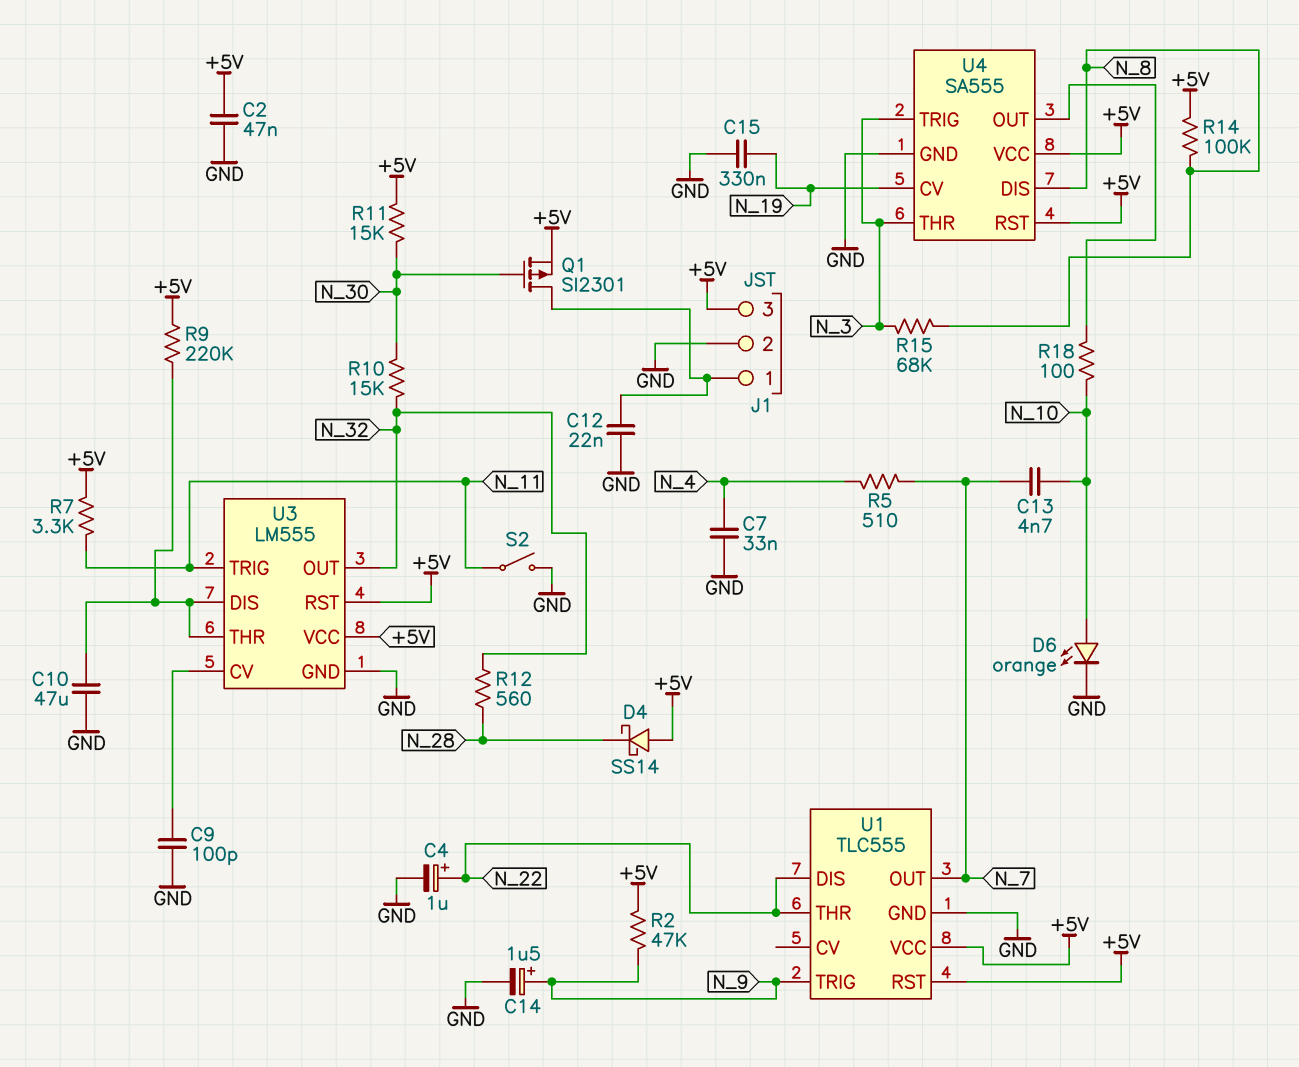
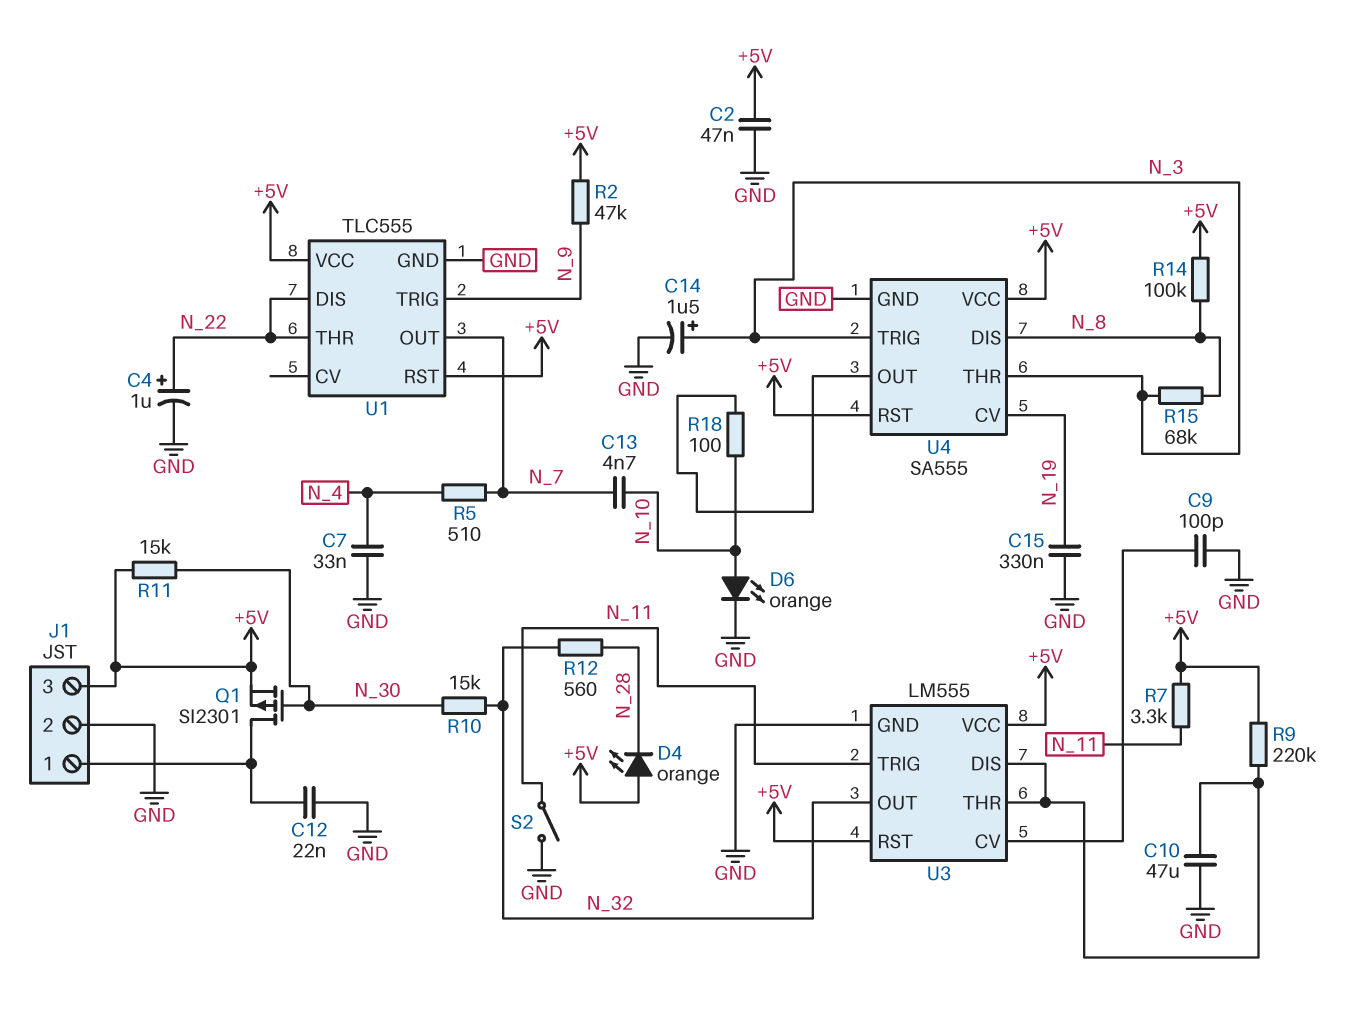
C14: 1.5uF (plus N_9, minus GND) -> 1.5uF (plus N_3, minus GND)
D4: schottky SS14 (A +5V, K N_28) -> LED orange (A +5V, K N_28)

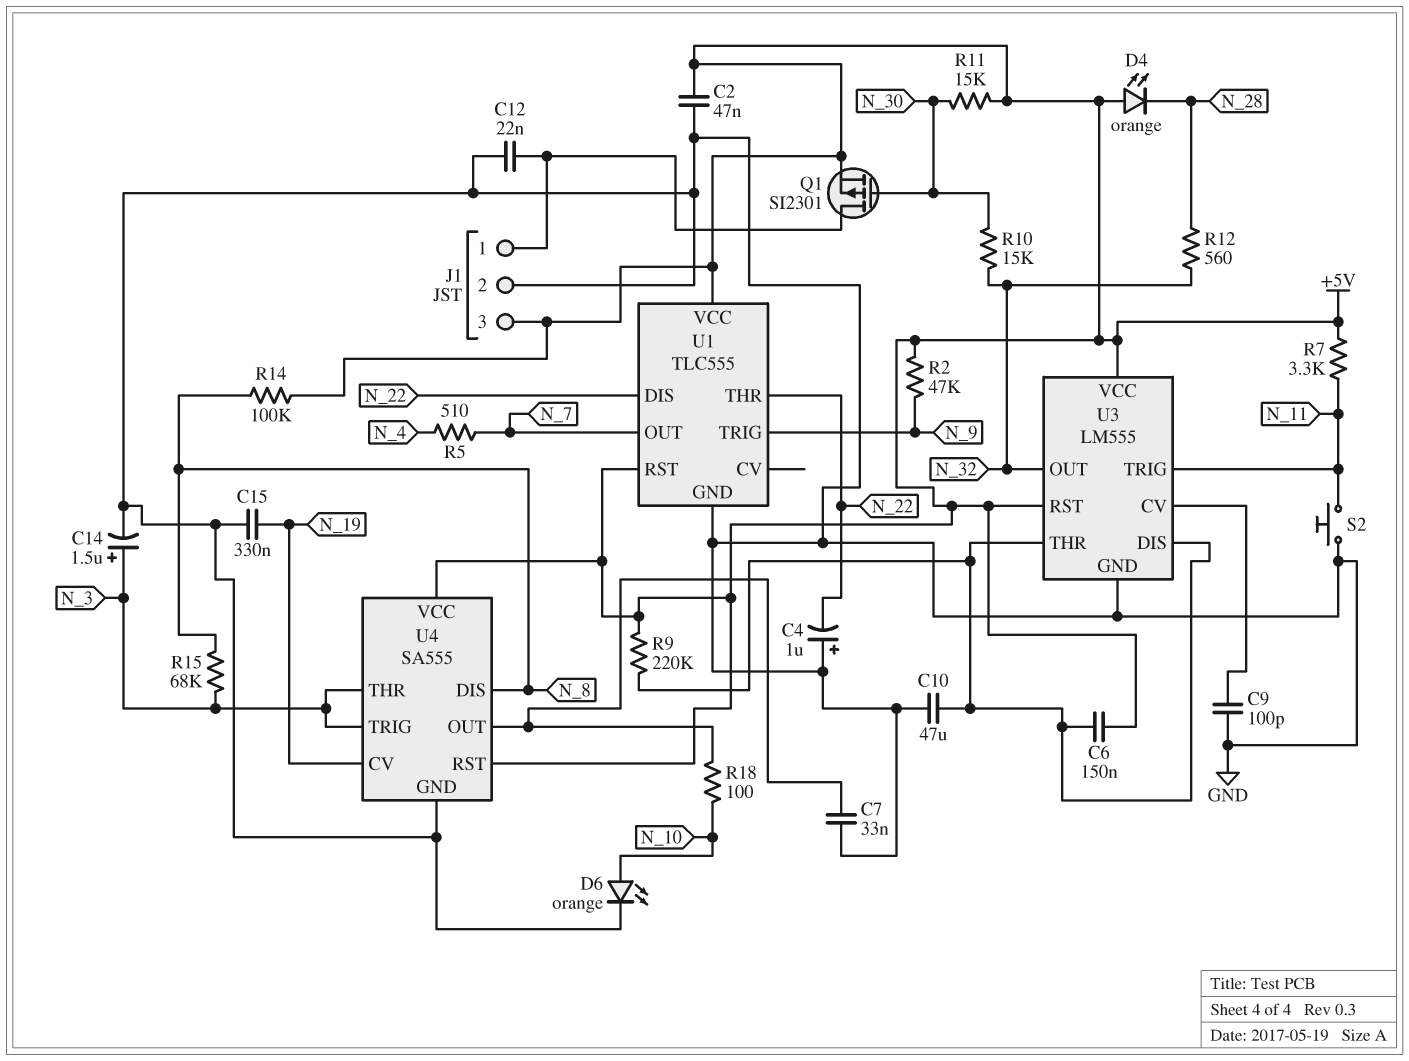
C4: 1uF (plus N_22, minus GND) -> 1uF (plus GND, minus N_22)
C6: none -> 150nF (+5V, U3/DIS)
C7: 33nF (GND, N_4) -> 33nF (GND, U4/OUT)
C13: 4.7nF (N_7, N_10) -> none
S2: switch (GND, N_11) -> button (GND, N_11)

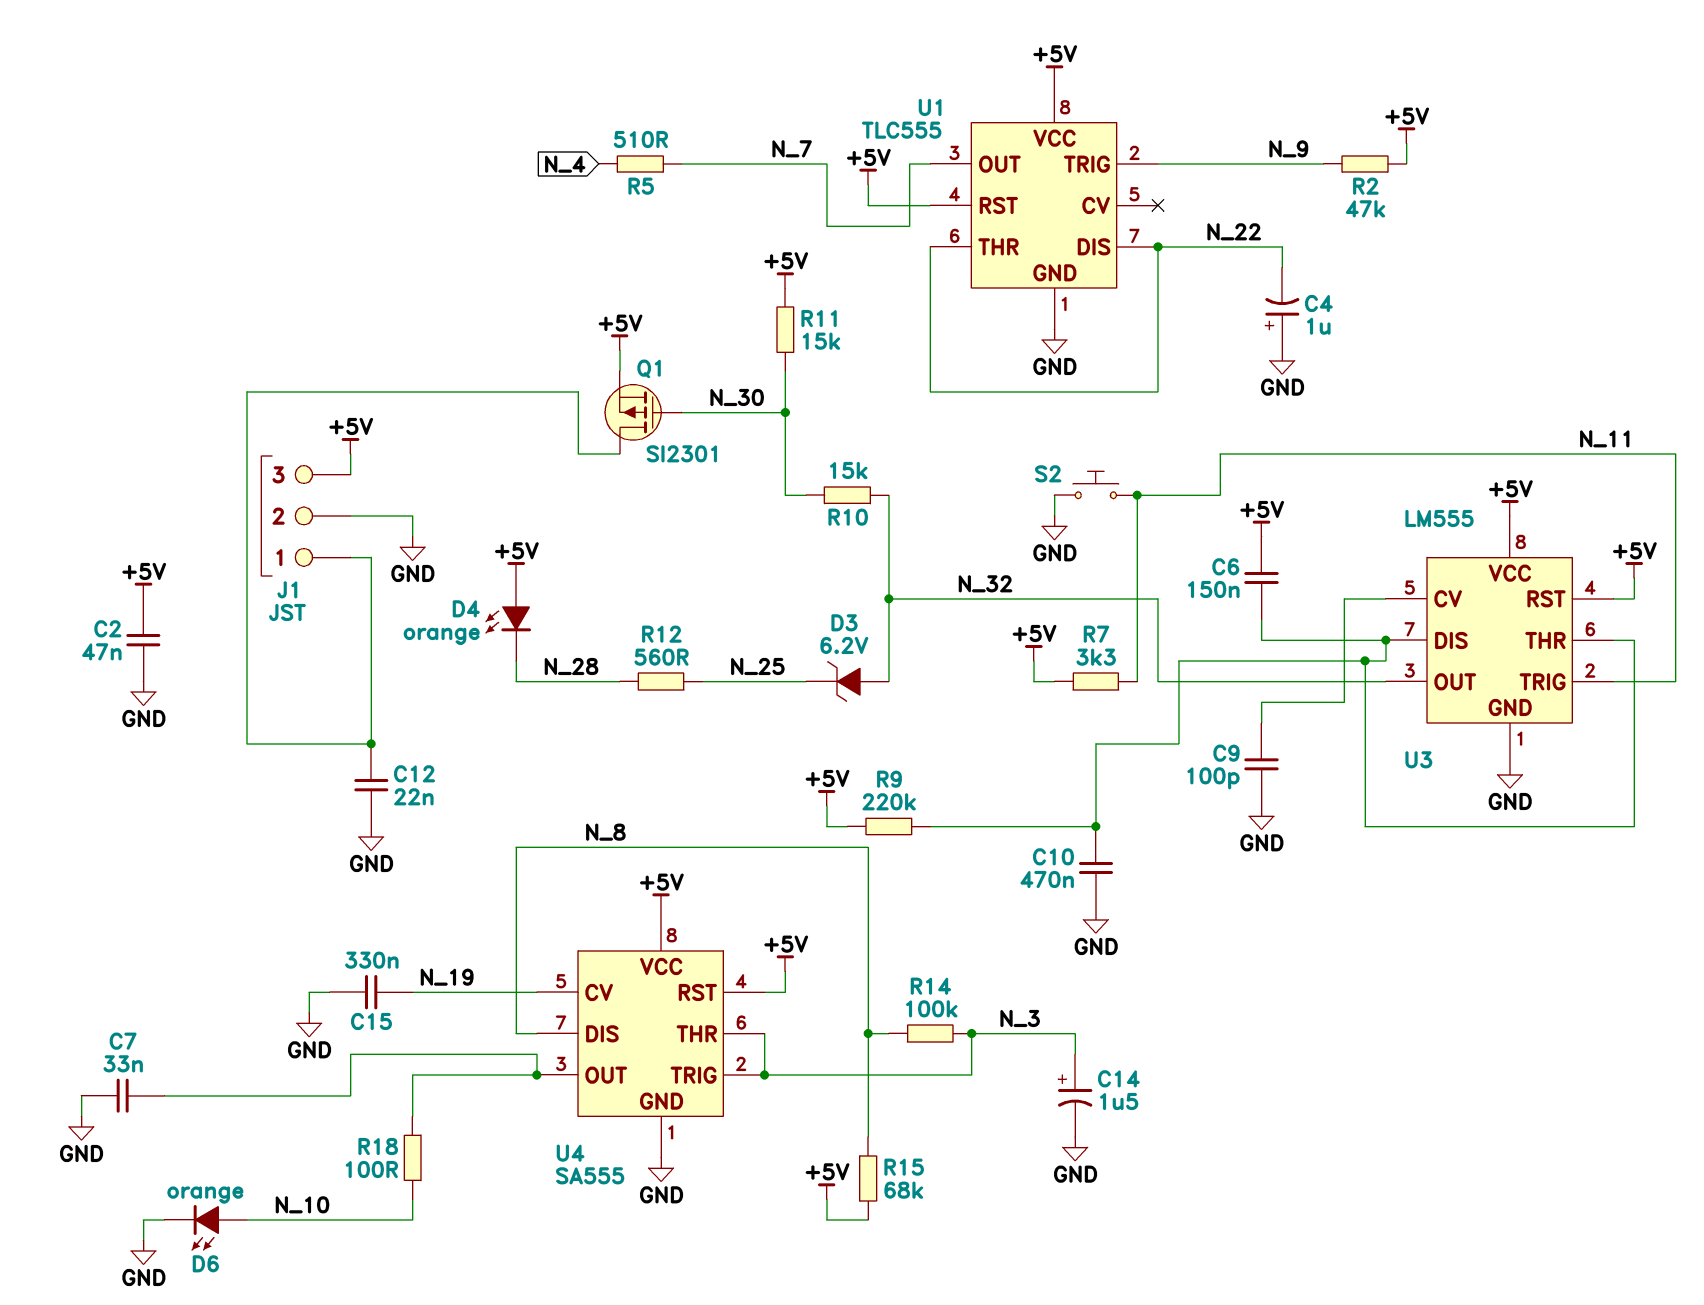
C10: 47uF (GND, U3/DIS) -> 470nF (GND, U3/DIS)
D3: none -> zener 6.2V (A N_32, K N_25)
R12: 560 (N_28, N_32) -> 560 (N_25, N_28)
R14: 100k (+5V, N_8) -> 100k (N_3, N_8)
R15: 68k (N_3, N_8) -> 68k (+5V, N_8)

